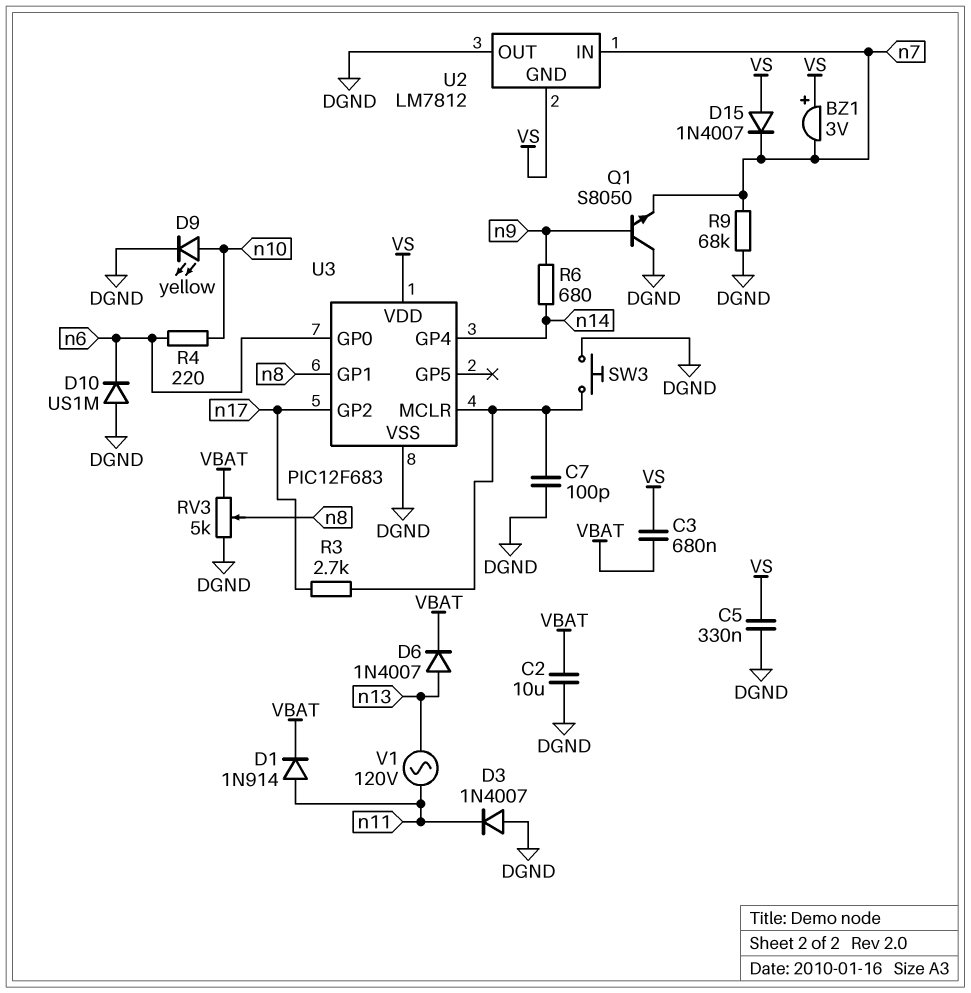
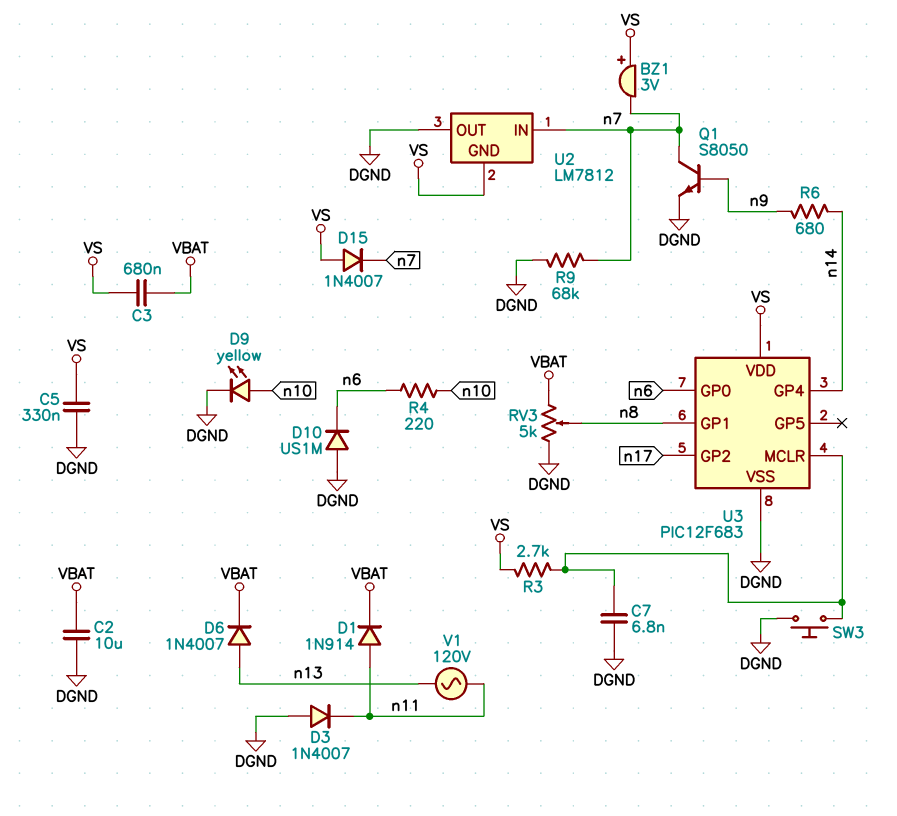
C7: 100pF (DGND, U3/MCLR) -> 6.8nF (DGND, U3/MCLR)
Q1: NPN S8050 (B n9, C DGND, E n7) -> NPN S8050 (B n9, C n7, E DGND)
R3: 2.7k (U3/MCLR, n17) -> 2.7k (U3/MCLR, VS)

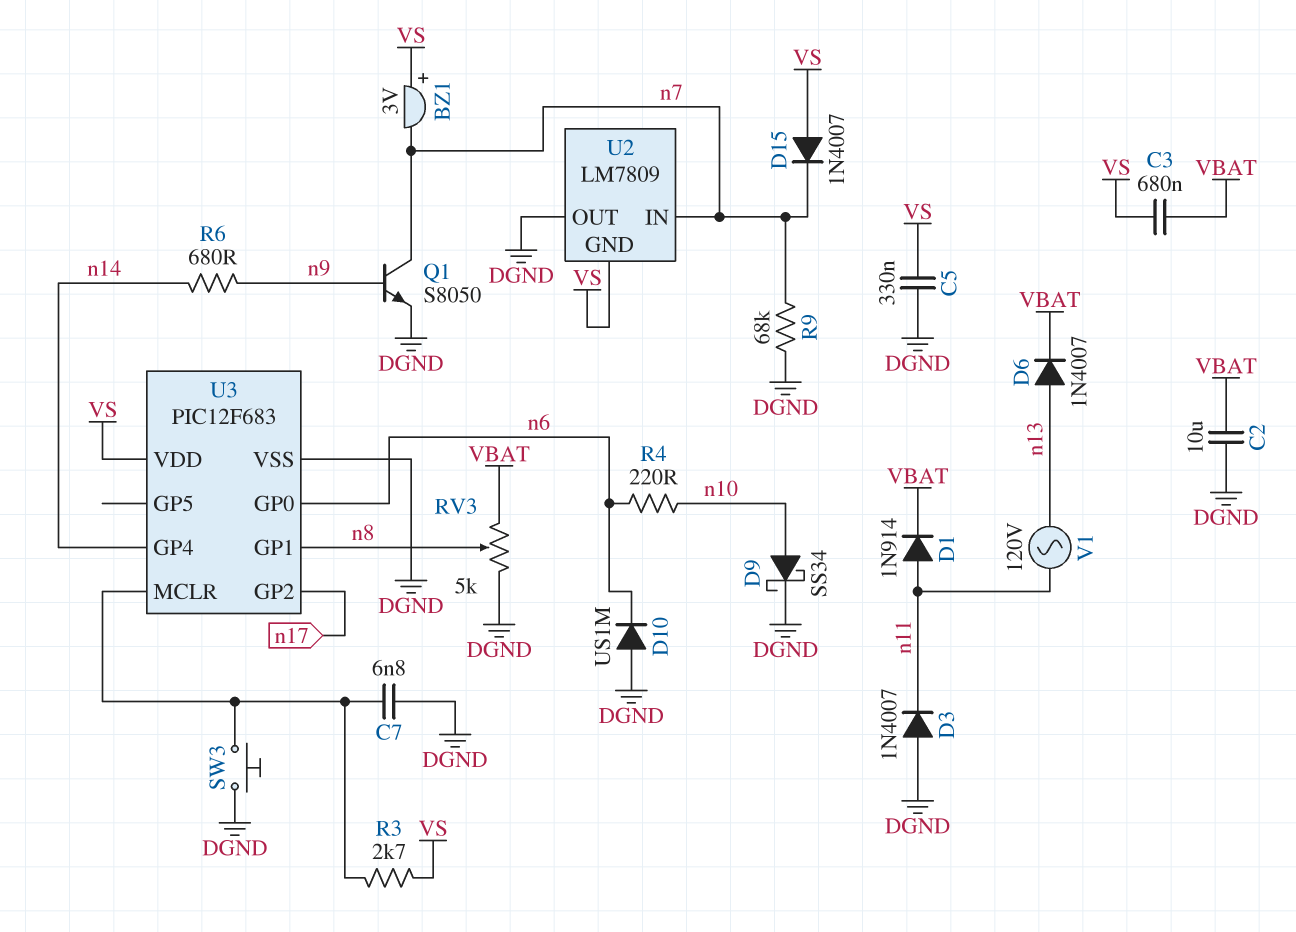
D9: LED yellow (A n10, K DGND) -> schottky SS34 (A n10, K DGND)
U2: LM7812 -> LM7809

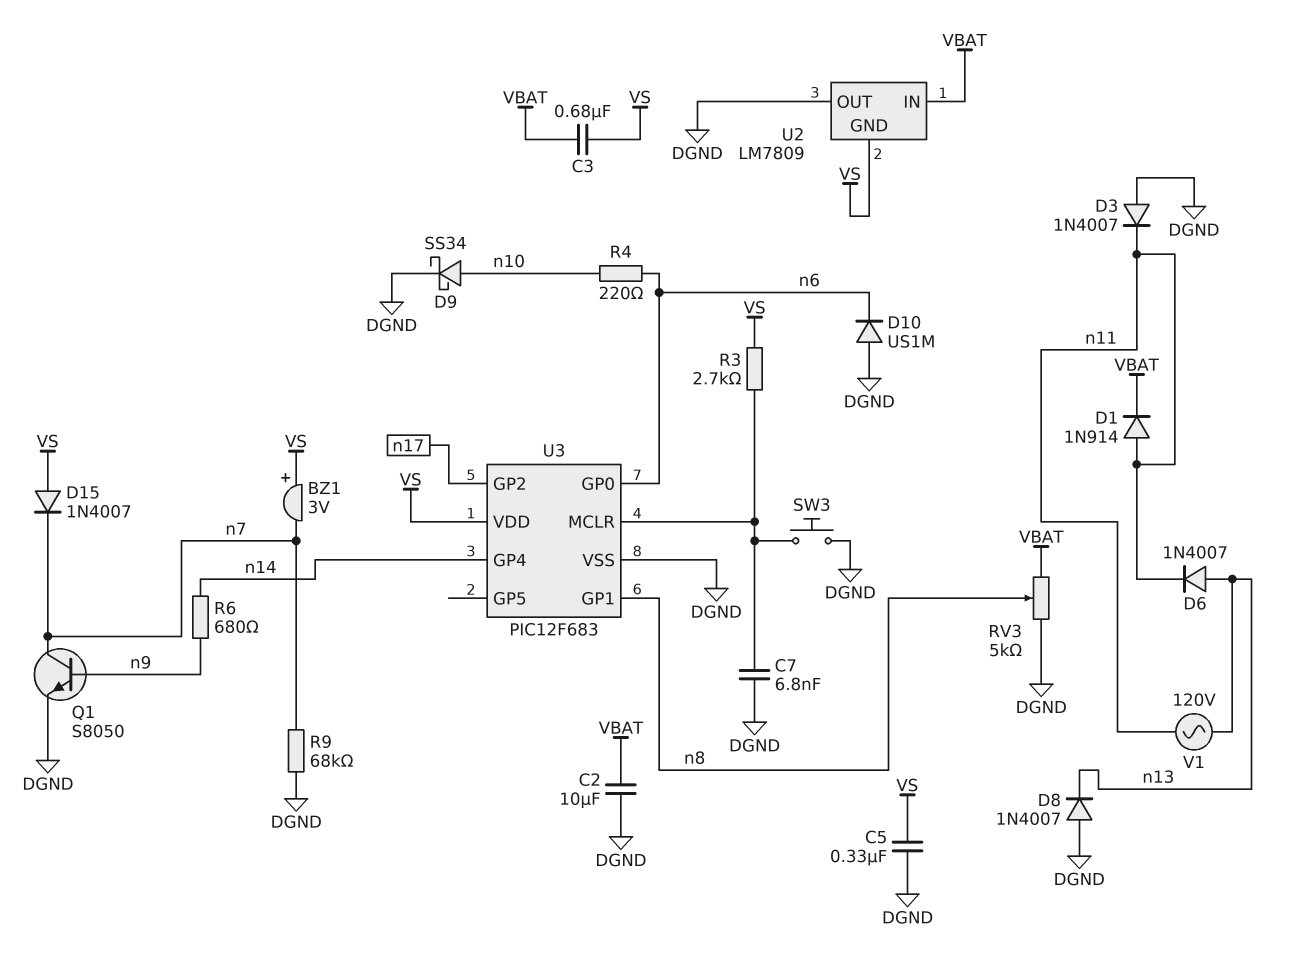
D6: diode 1N4007 (A n13, K VBAT) -> diode 1N4007 (A n13, K n11)
D8: none -> diode 1N4007 (A DGND, K n13)
U2 pin IN: n7 -> VBAT

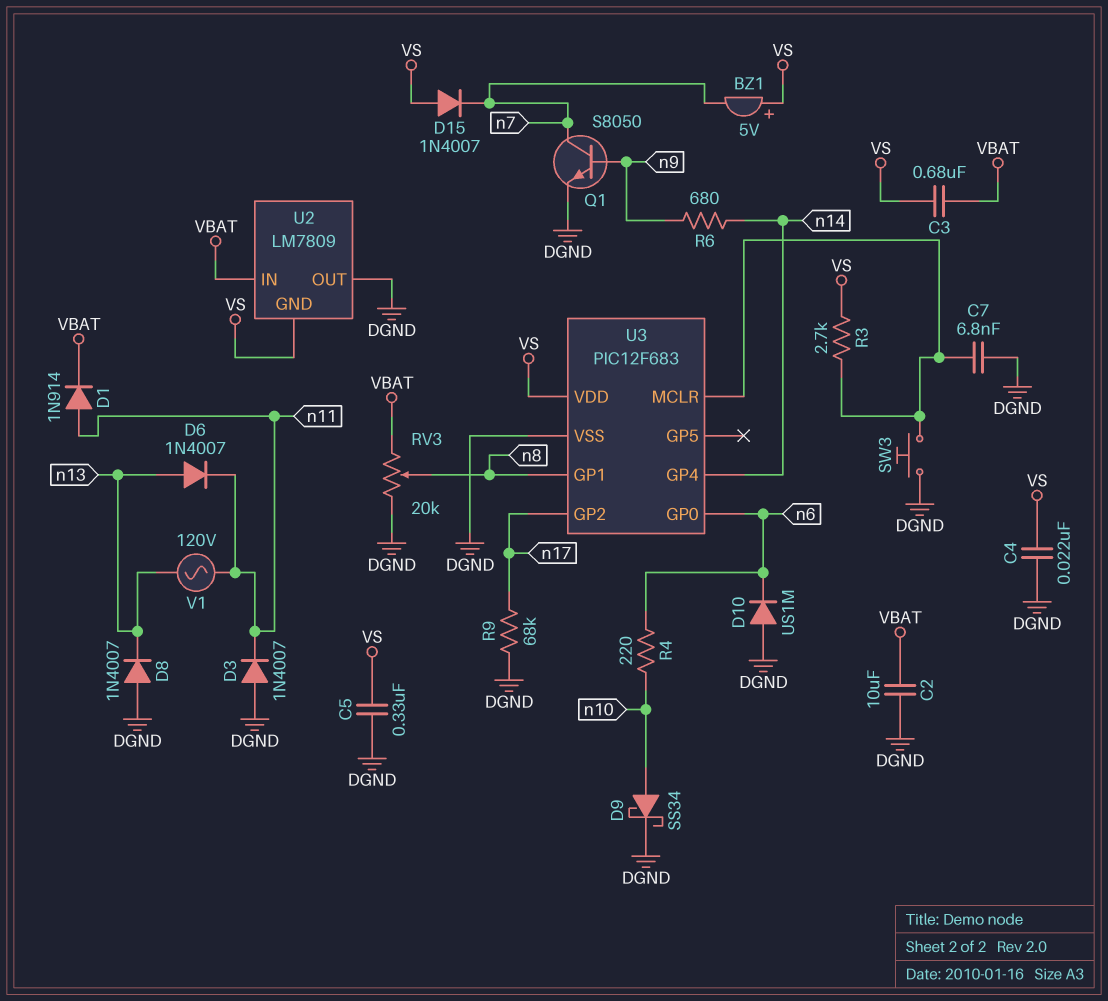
BZ1: buzzer 3V (plus VS, minus n7) -> buzzer 5V (plus VS, minus n7)
C4: none -> 22nF (DGND, VS)
R9: 68k (DGND, n7) -> 68k (DGND, n17)
RV3: 5k (DGND, VBAT, wiper n8) -> 20k (DGND, VBAT, wiper n8)

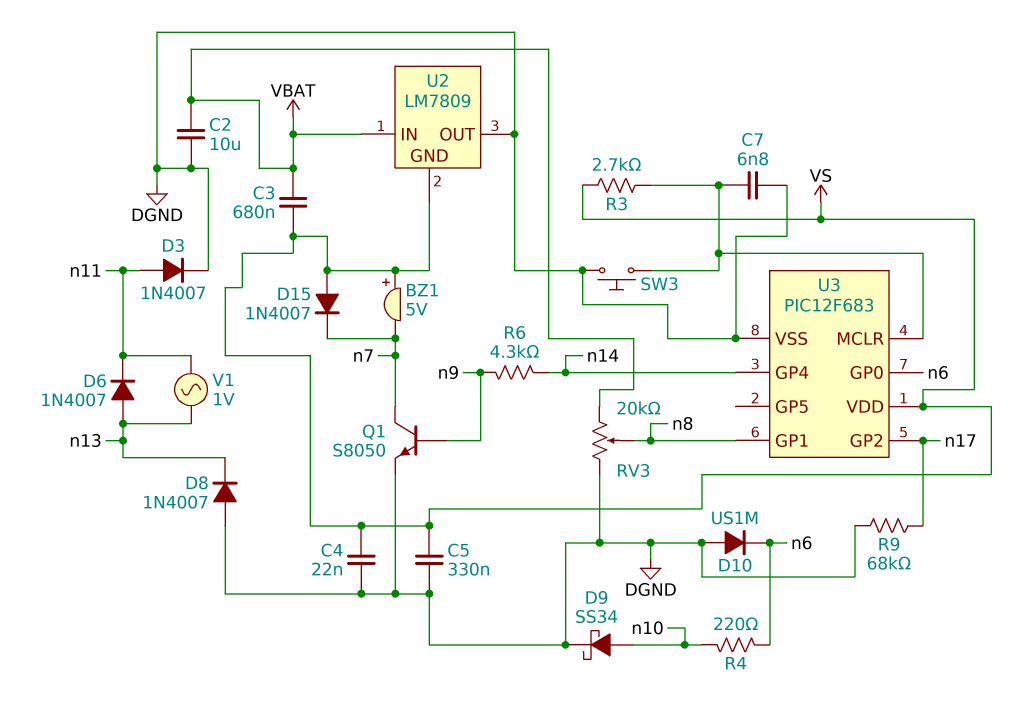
D1: diode 1N914 (A n11, K VBAT) -> none
D3: diode 1N4007 (A DGND, K n11) -> diode 1N4007 (A n11, K DGND)
R6: 680 (n9, n14) -> 4.3k (n9, n14)
V1: AC 120V (n11, n13) -> AC 1V (n11, n13)

